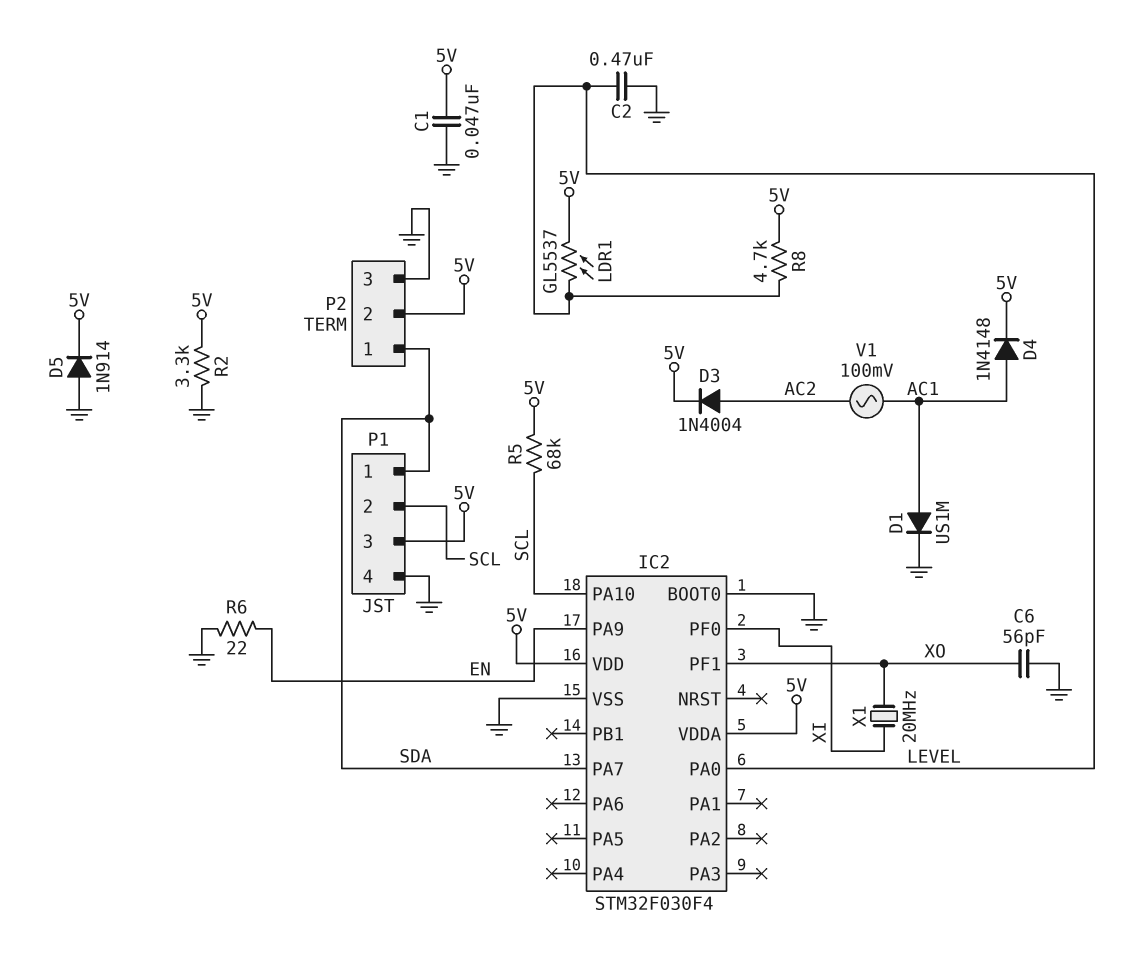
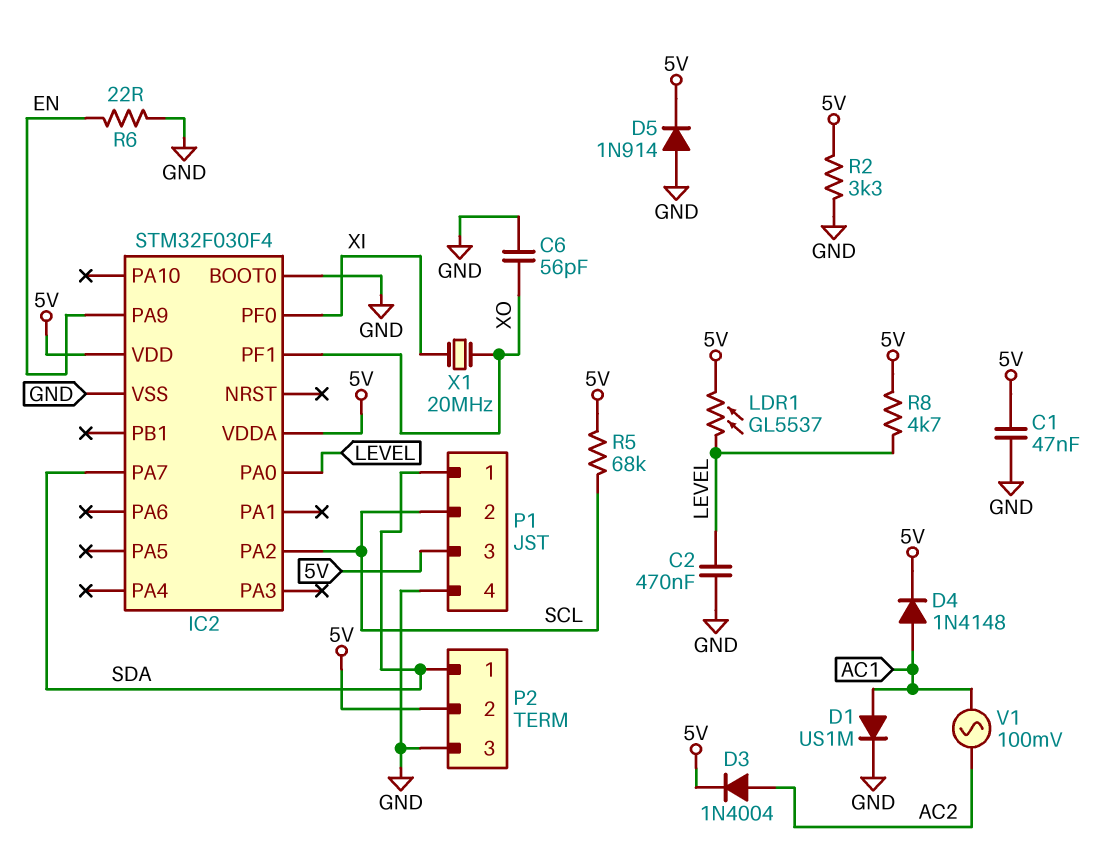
IC2 pin PA2: none -> SCL
IC2 pin PA10: SCL -> none

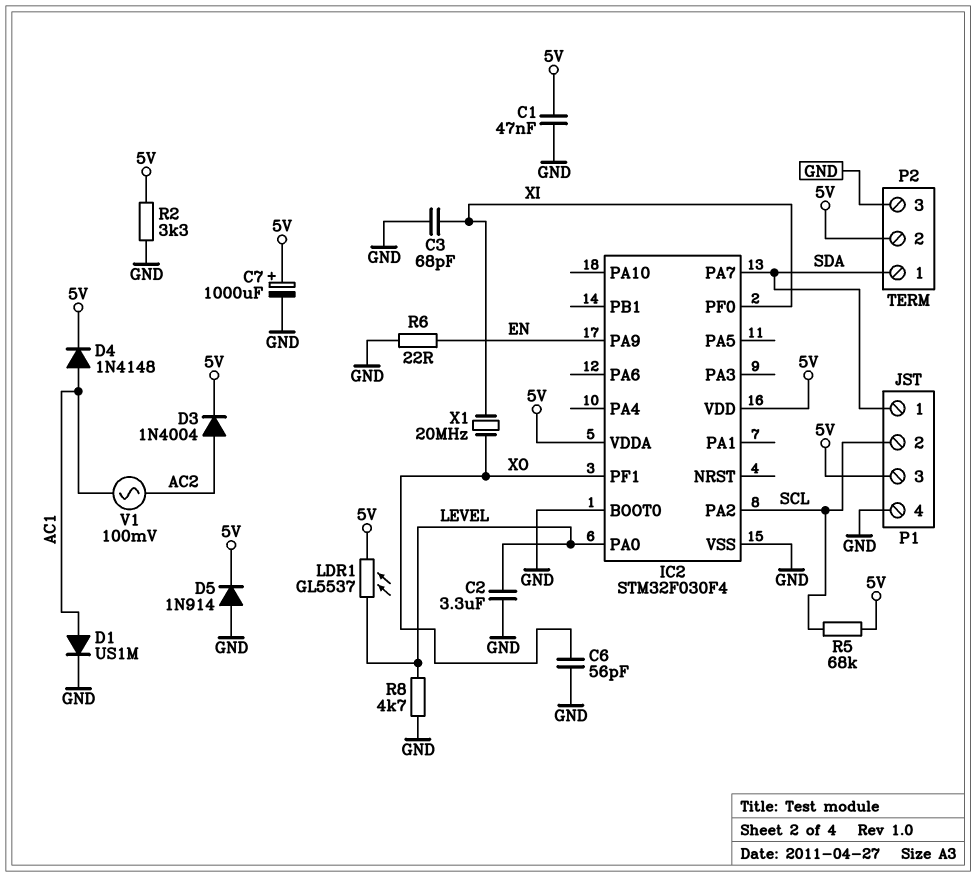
C2: 470nF (GND, LEVEL) -> 3.3uF (GND, LEVEL)
C3: none -> 68pF (GND, XI)
C7: none -> 1000uF (plus 5V, minus GND)
R8: 4.7k (5V, LEVEL) -> 4.7k (GND, LEVEL)

